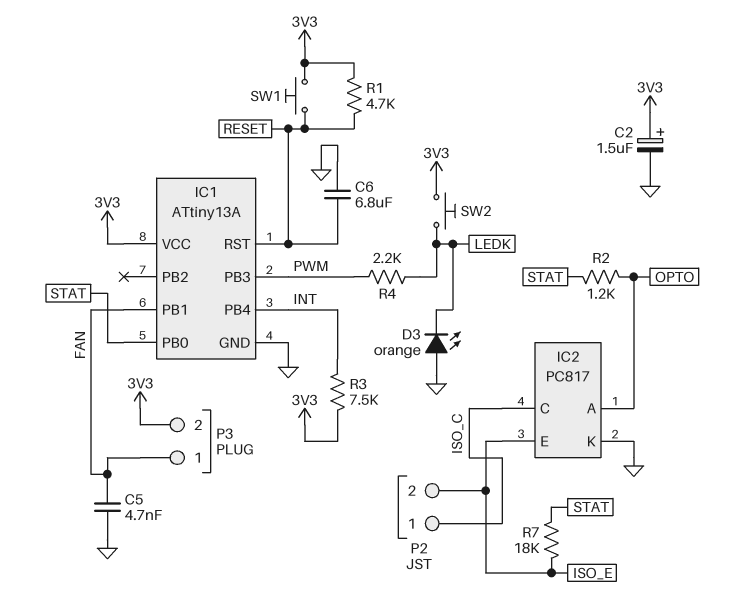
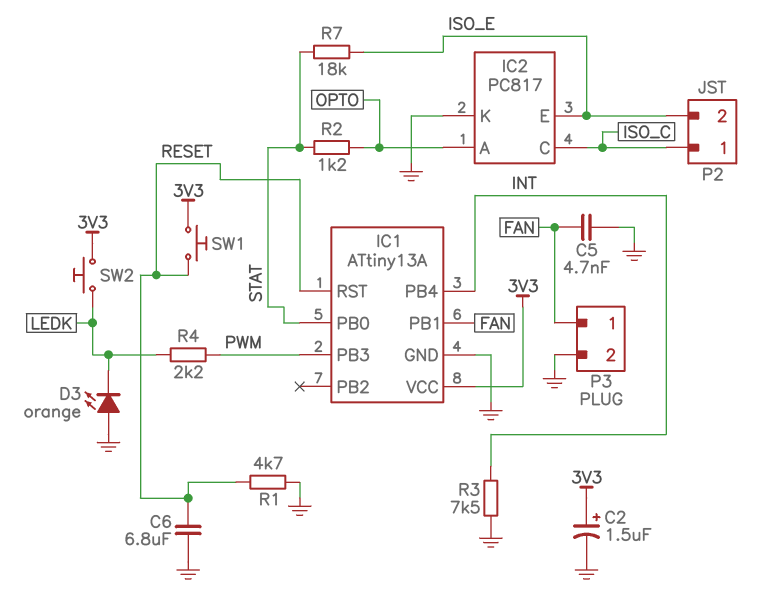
P3 pin 2: 3V3 -> GND
R1: 4.7k (3V3, RESET) -> 4.7k (GND, RESET)
R3: 7.5k (3V3, INT) -> 7.5k (GND, INT)

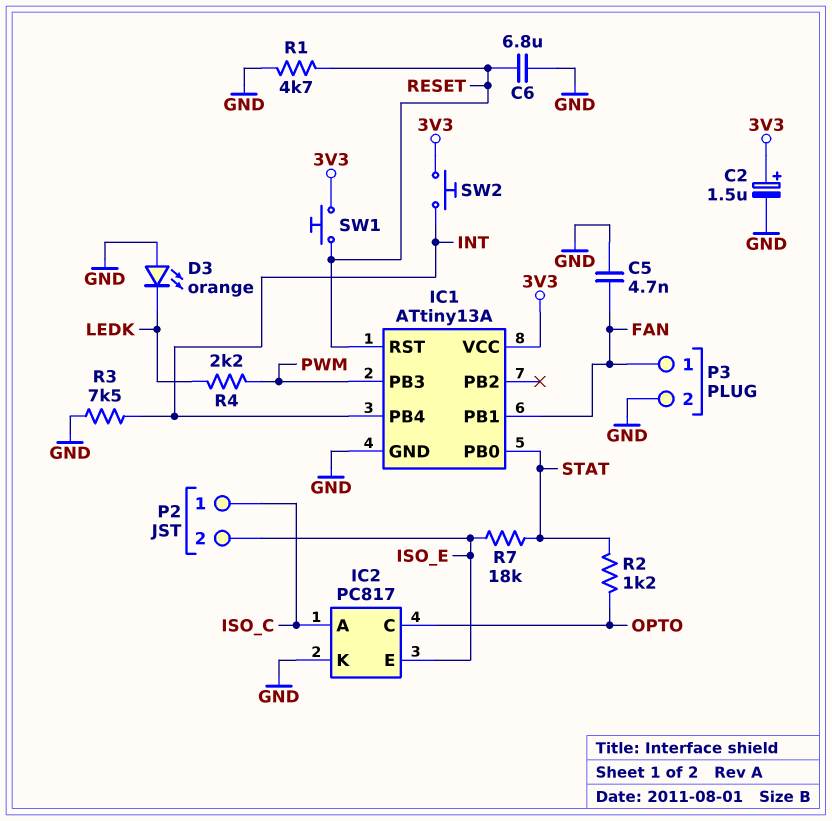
IC2 pin A: OPTO -> ISO_C
IC2 pin C: ISO_C -> OPTO
SW2: button (3V3, LEDK) -> button (3V3, INT)

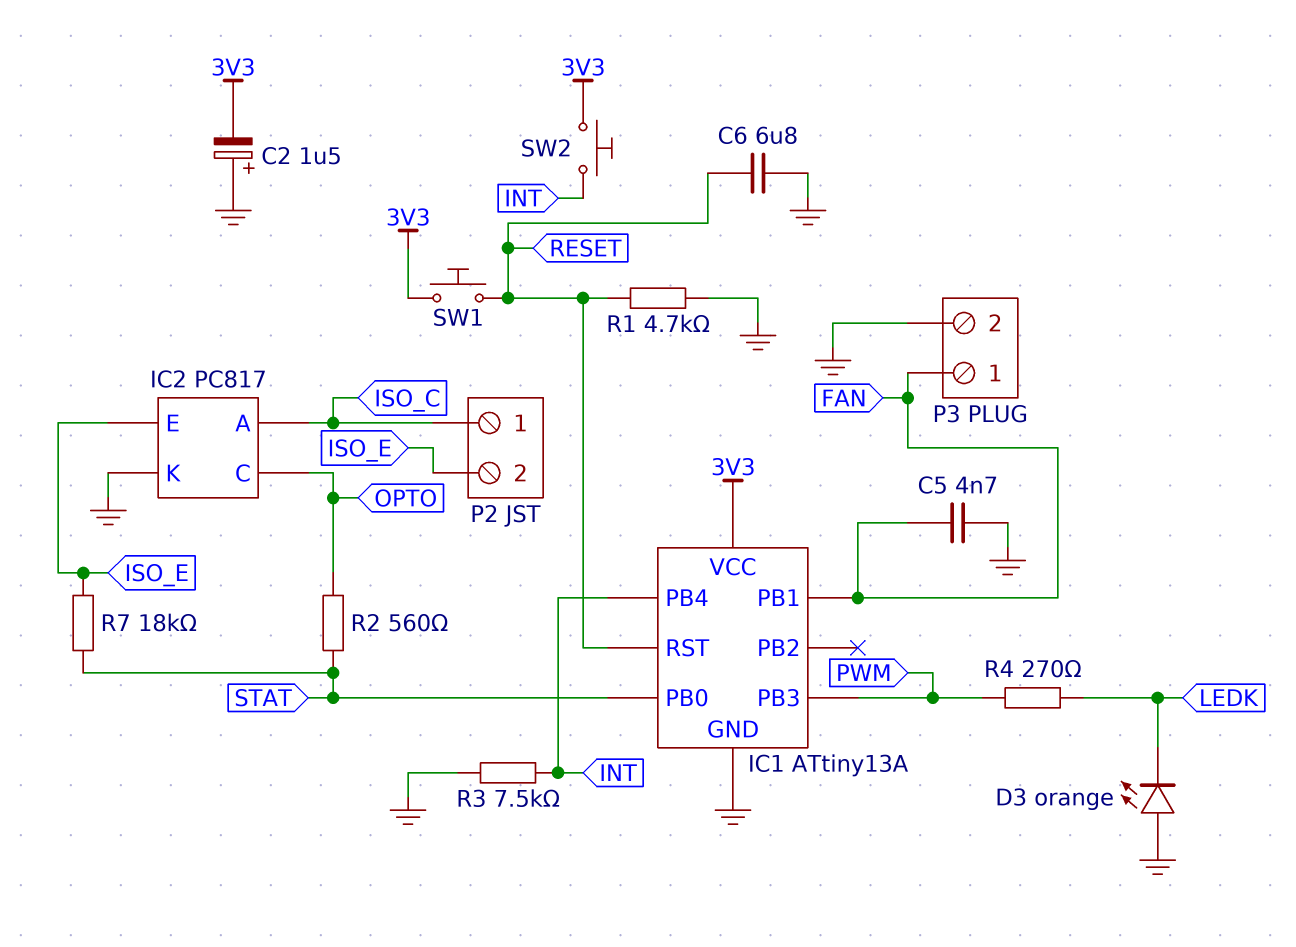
C2: 1.5uF (plus 3V3, minus GND) -> 1.5uF (plus GND, minus 3V3)
R2: 1.2k (OPTO, STAT) -> 560 (OPTO, STAT)
R4: 2.2k (LEDK, PWM) -> 270 (LEDK, PWM)

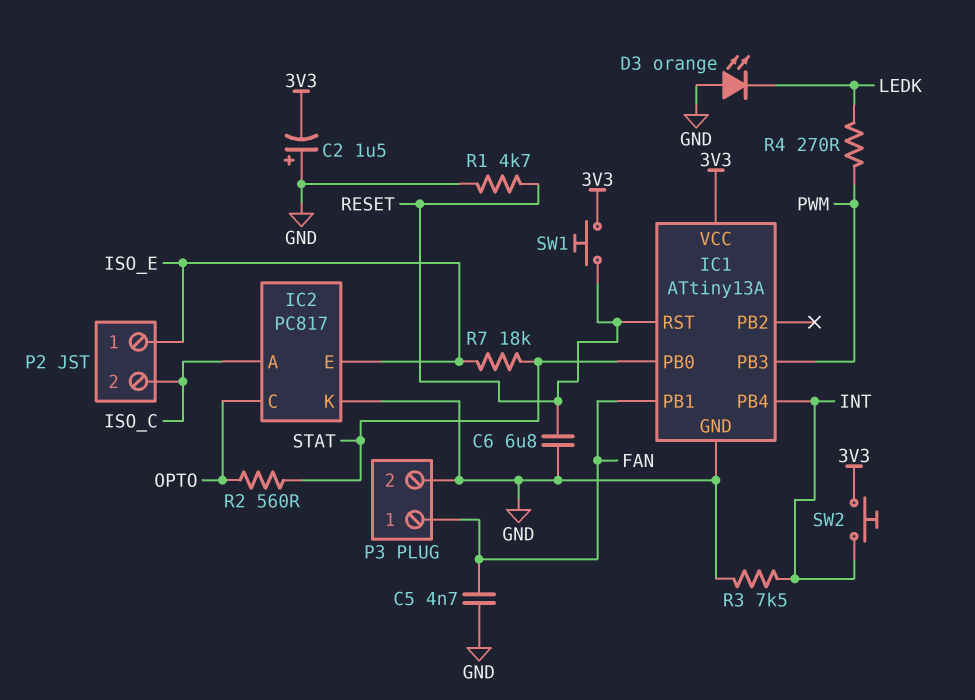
P2 pin 1: ISO_C -> ISO_E
P2 pin 2: ISO_E -> ISO_C

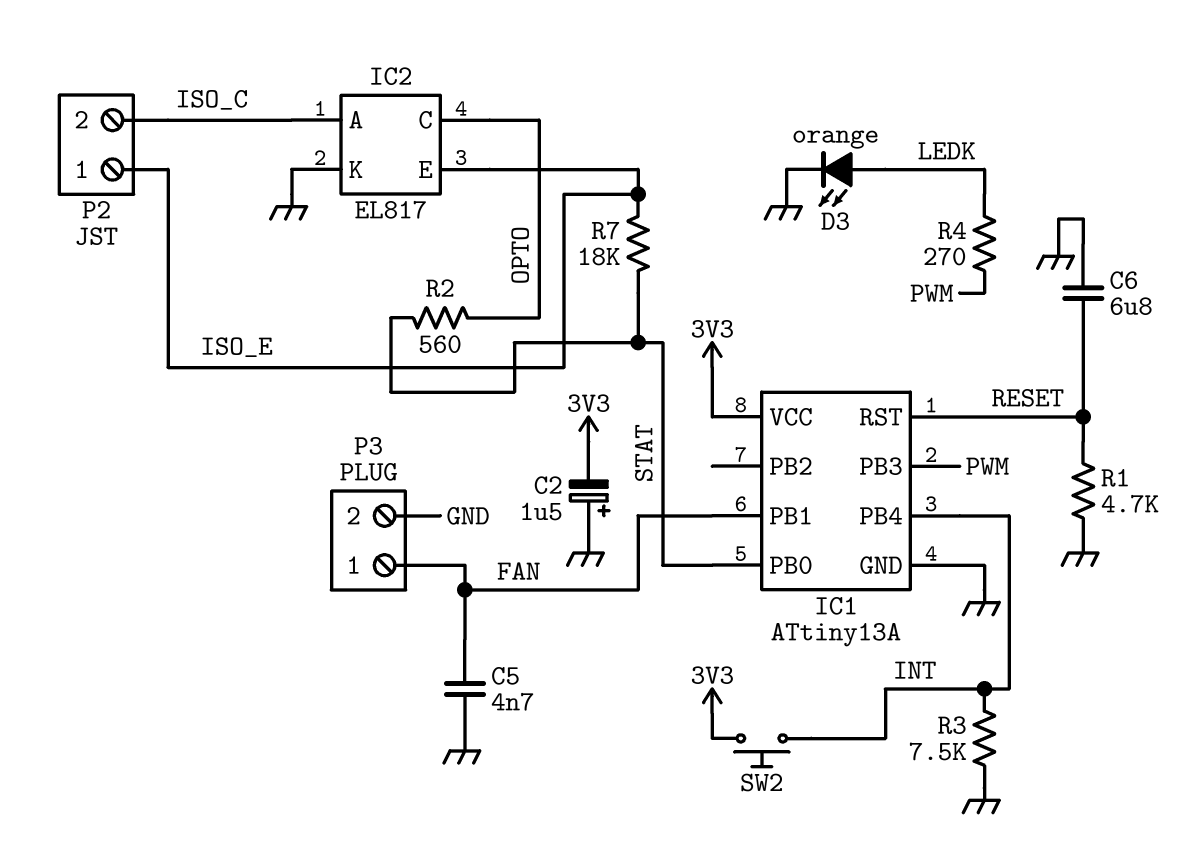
D3: LED orange (A GND, K LEDK) -> LED orange (A LEDK, K GND)
IC2: PC817 -> EL817
SW1: button (3V3, RESET) -> none

